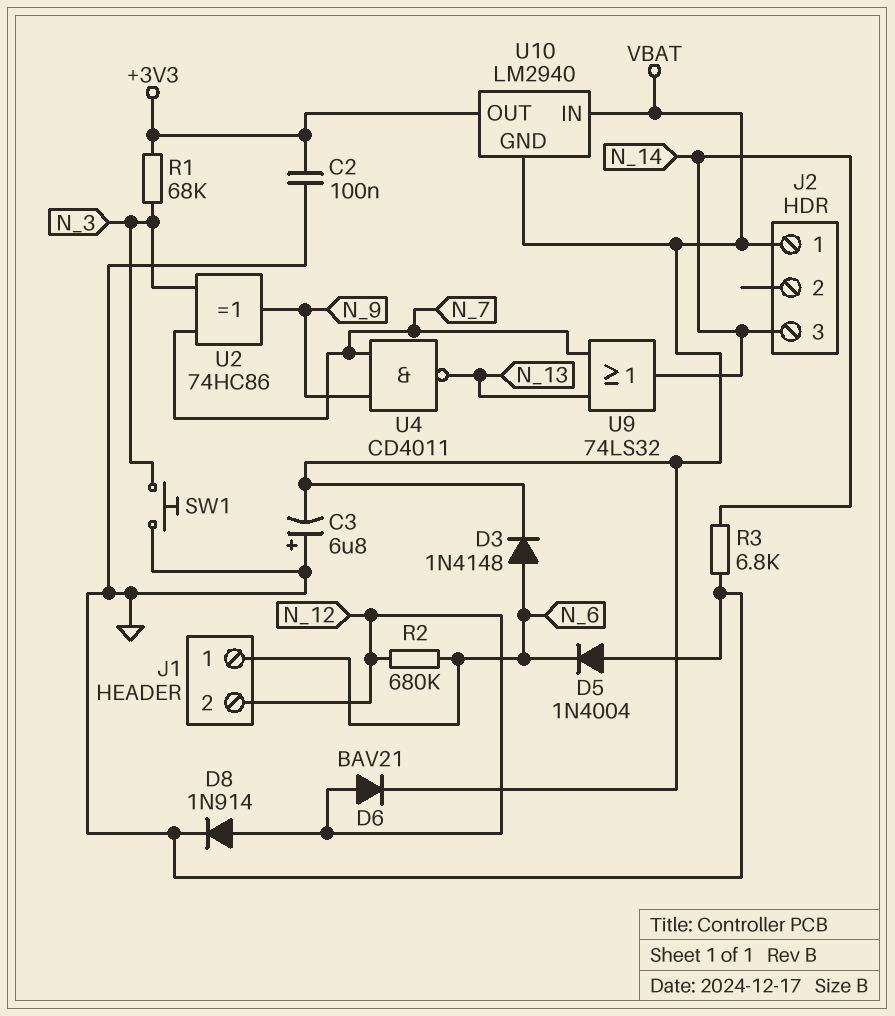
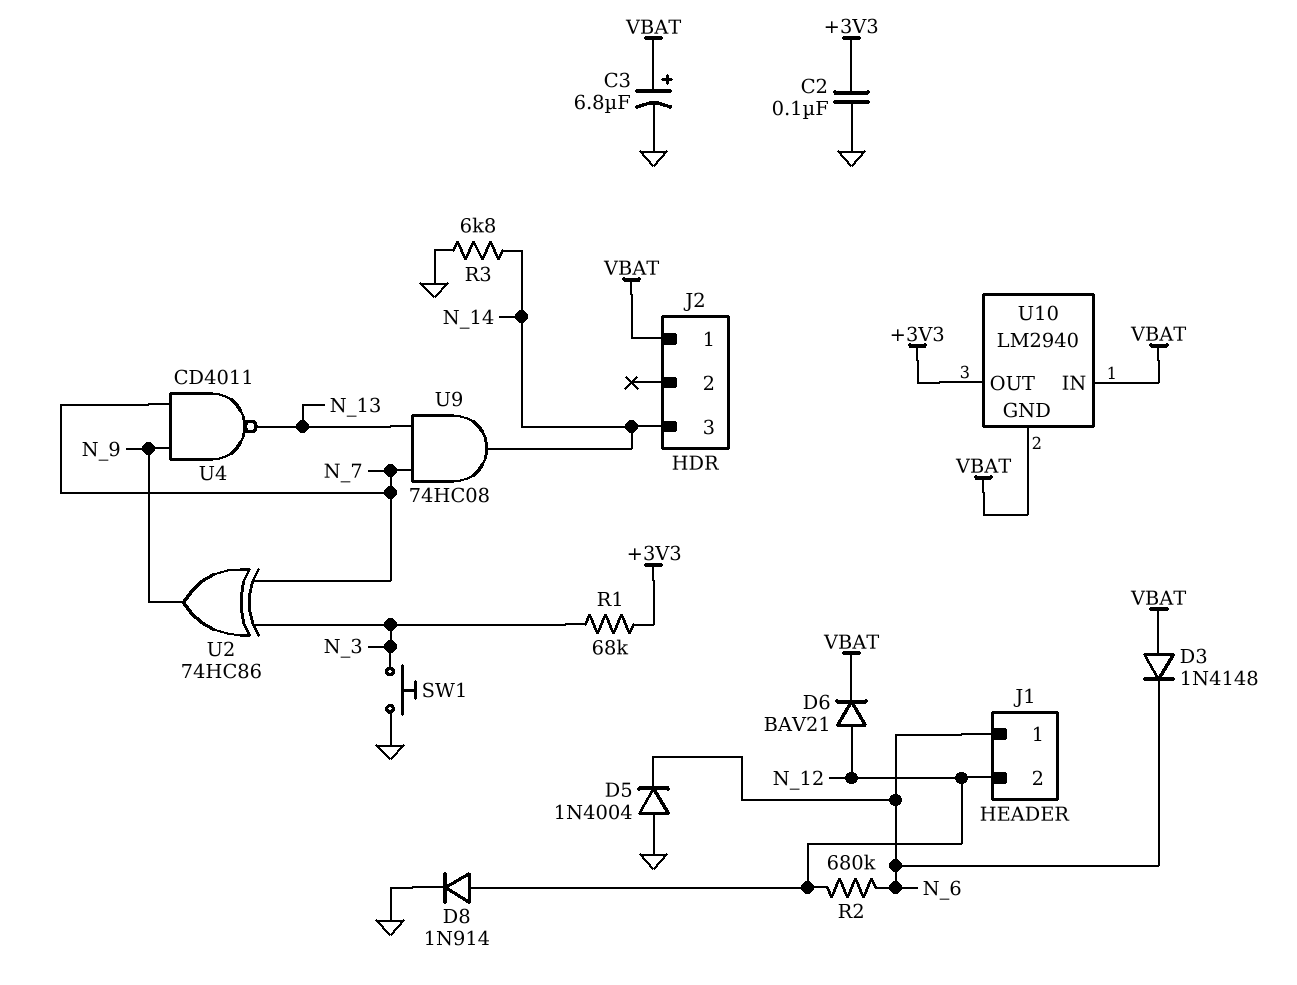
C3: 6.8uF (plus GND, minus VBAT) -> 6.8uF (plus VBAT, minus GND)
D3: diode 1N4148 (A N_6, K VBAT) -> diode 1N4148 (A VBAT, K N_6)
U9: OR 74LS32 (in N_7, in N_13, out N_14) -> AND 74HC08 (in N_7, in N_13, out N_14)

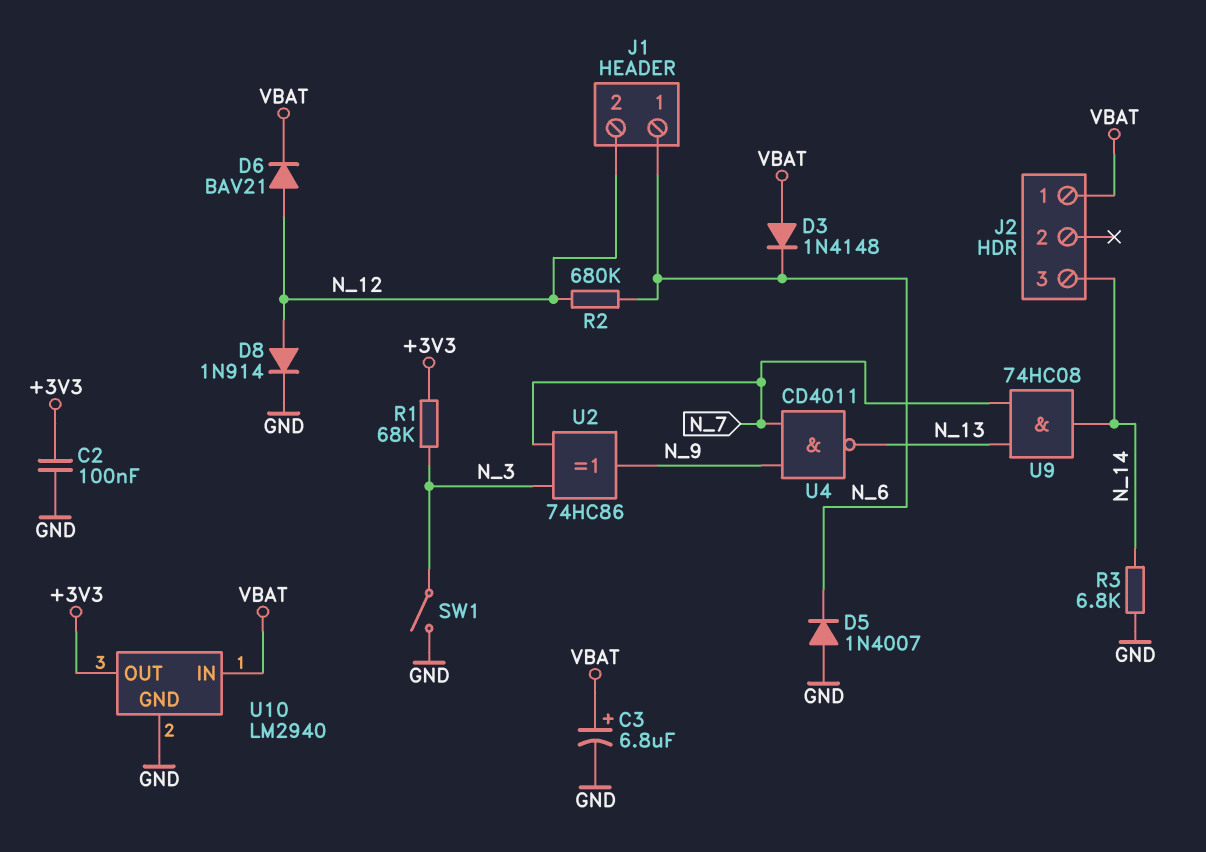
D5: diode 1N4004 (A GND, K N_6) -> diode 1N4007 (A GND, K N_6)
SW1: button (GND, N_3) -> switch (GND, N_3)
U10 pin GND: VBAT -> GND

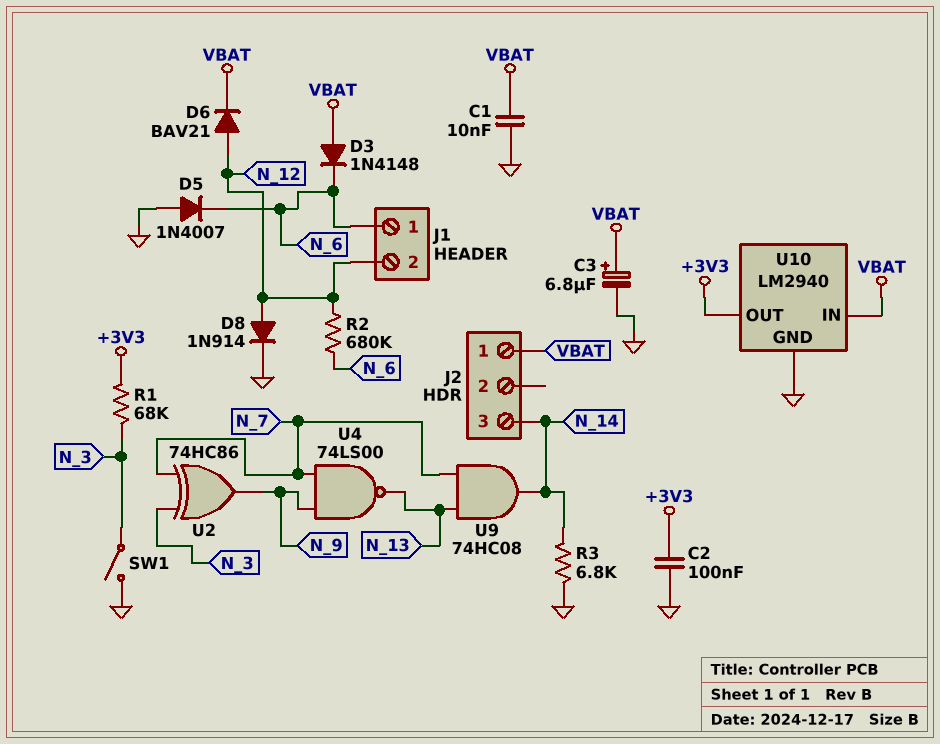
C1: none -> 10nF (GND, VBAT)
U4: NAND CD4011 (in N_7, in N_9, out N_13) -> NAND 74LS00 (in N_7, in N_9, out N_13)

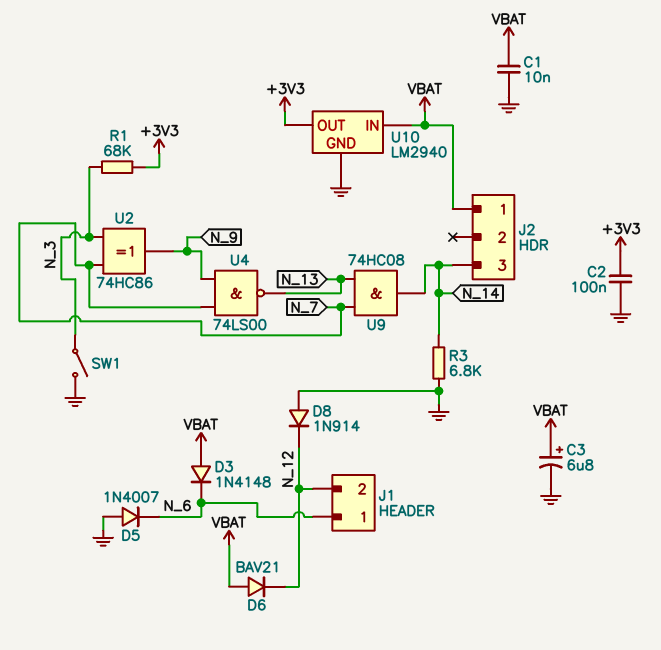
D6: diode BAV21 (A N_12, K VBAT) -> diode BAV21 (A VBAT, K N_12)
D8: diode 1N914 (A N_12, K GND) -> diode 1N914 (A GND, K N_12)
R2: 680k (N_6, N_12) -> none

